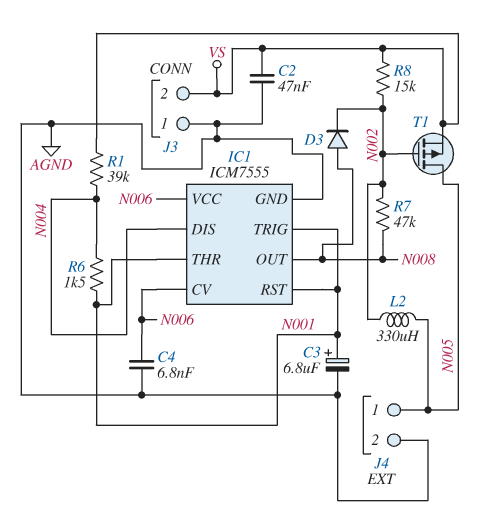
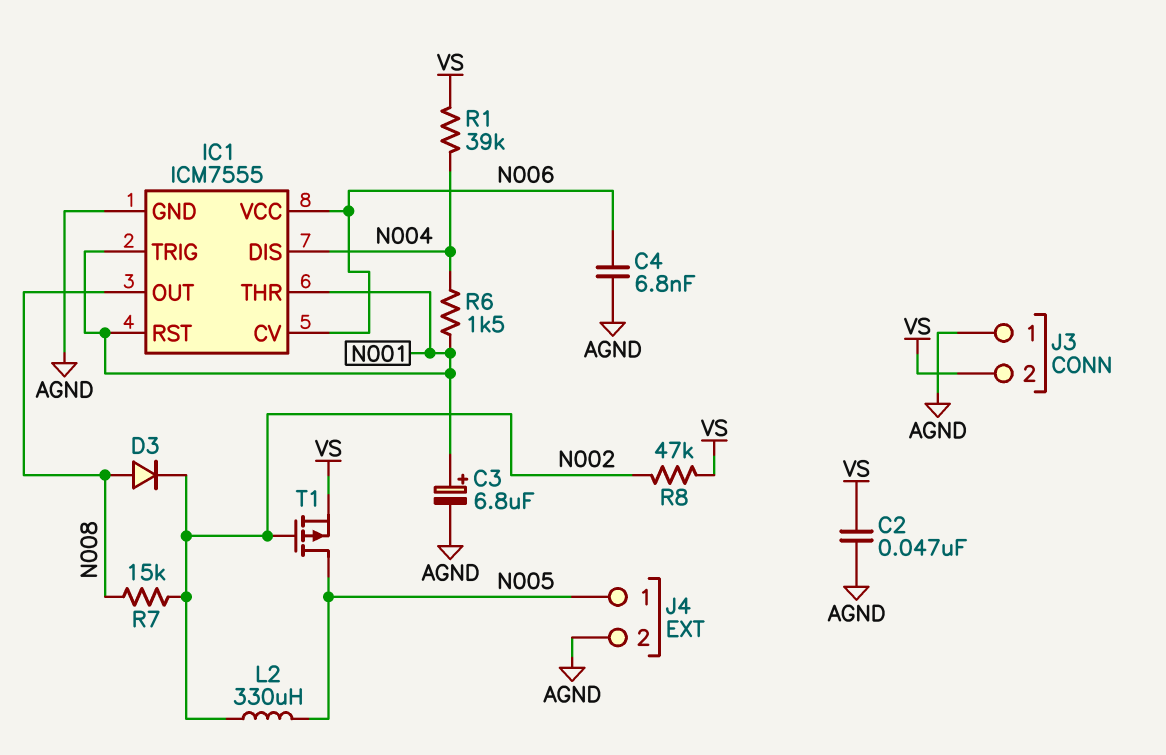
R7: 47k (N002, N008) -> 15k (N002, N008)
R8: 15k (N002, VS) -> 47k (N002, VS)

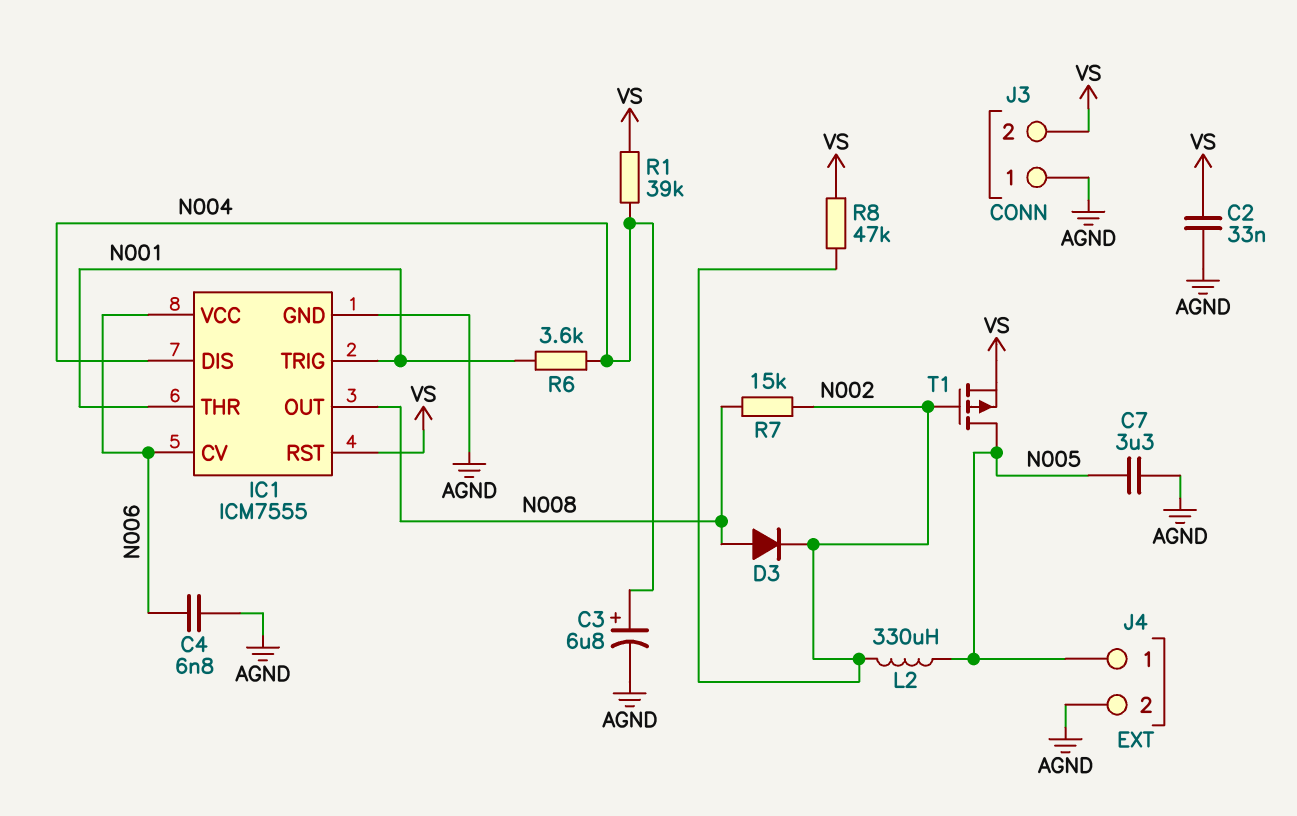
C2: 47nF (AGND, VS) -> 33nF (AGND, VS)
C3: 6.8uF (plus N001, minus AGND) -> 6.8uF (plus N004, minus AGND)
C7: none -> 3.3uF (AGND, N005)
IC1 pin RST: N001 -> VS
R6: 1.5k (N001, N004) -> 3.6k (N001, N004)

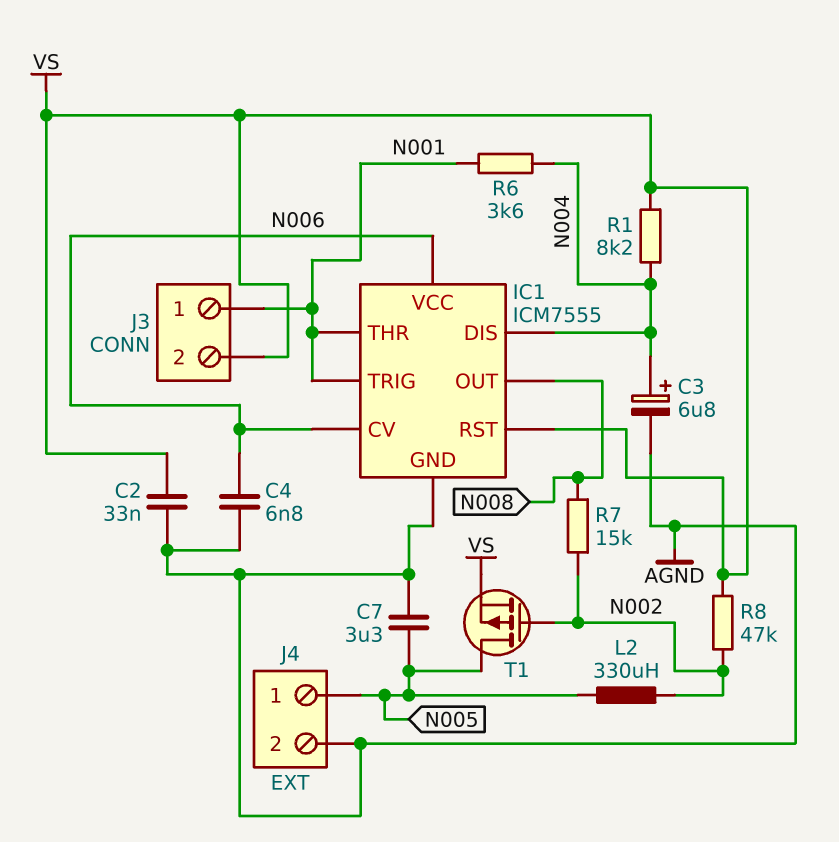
D3: diode (A N008, K N002) -> none
J3 pin 1: AGND -> N001
R1: 39k (N004, VS) -> 8.2k (N004, VS)

